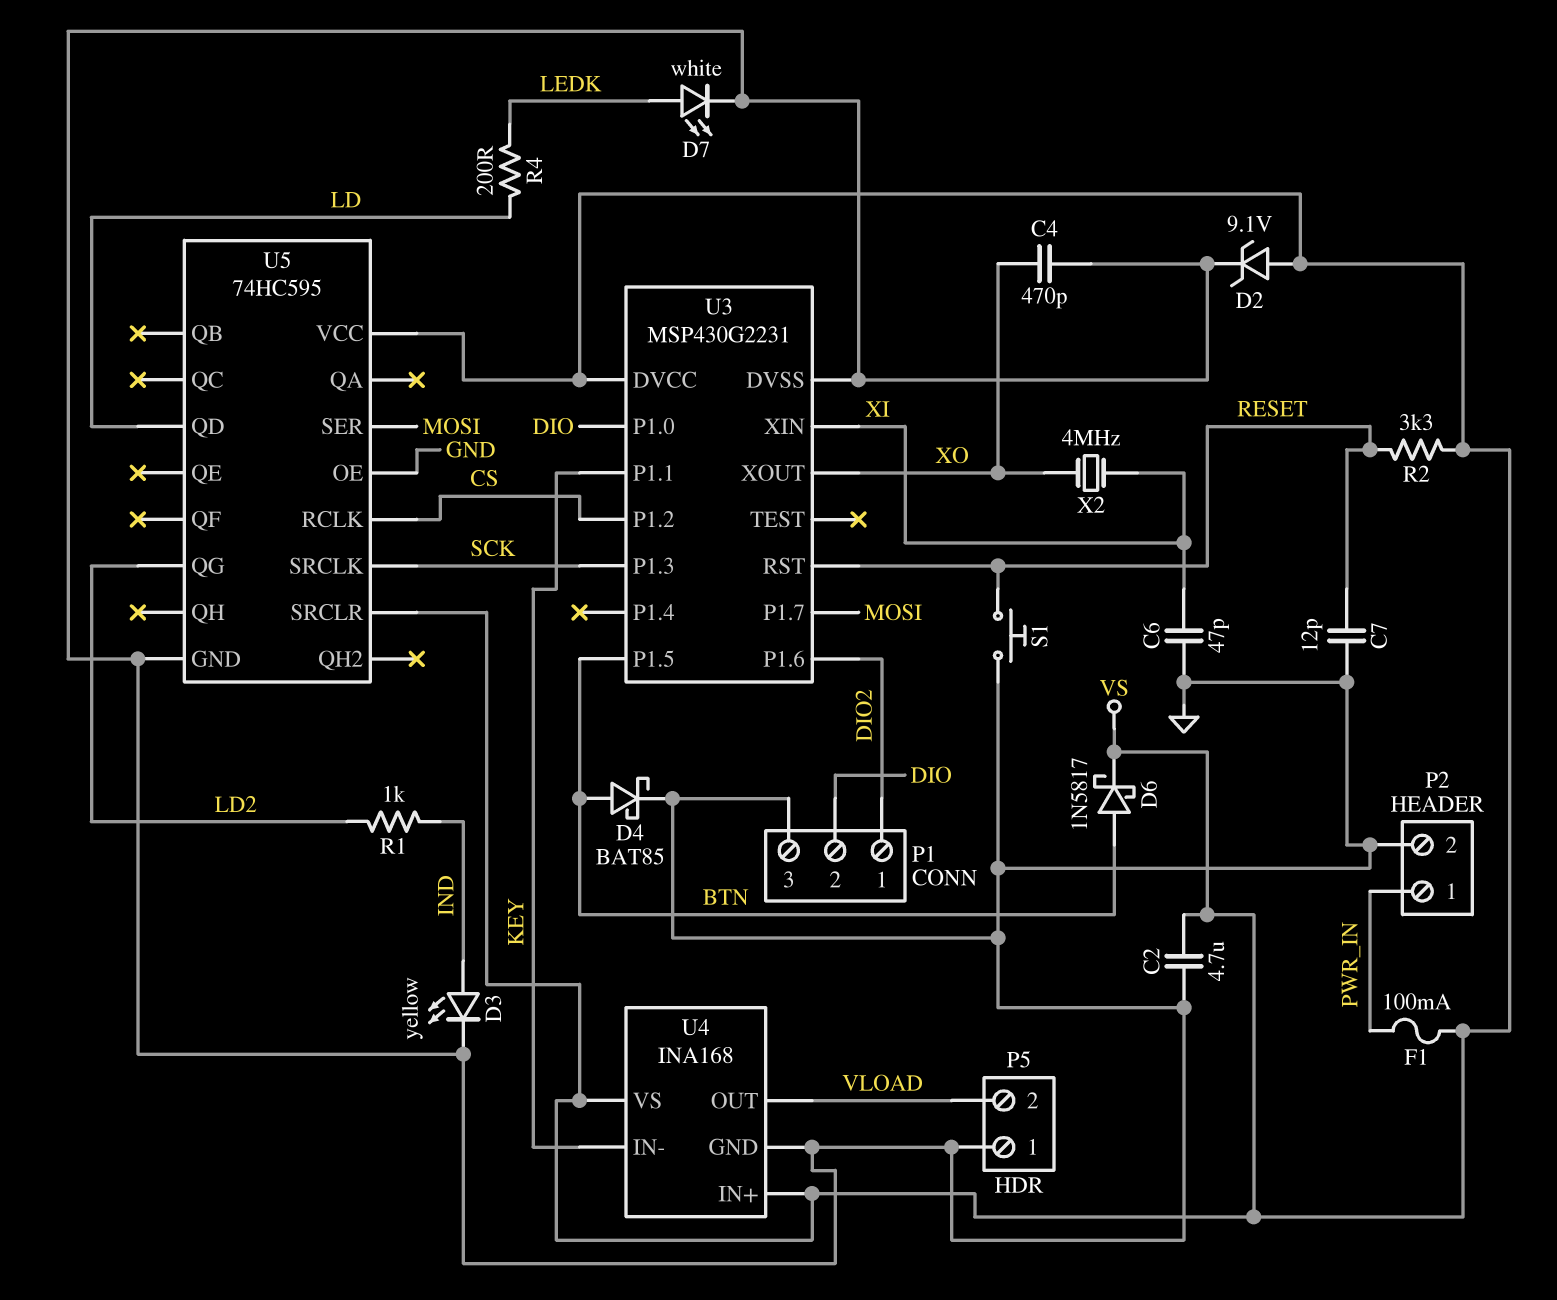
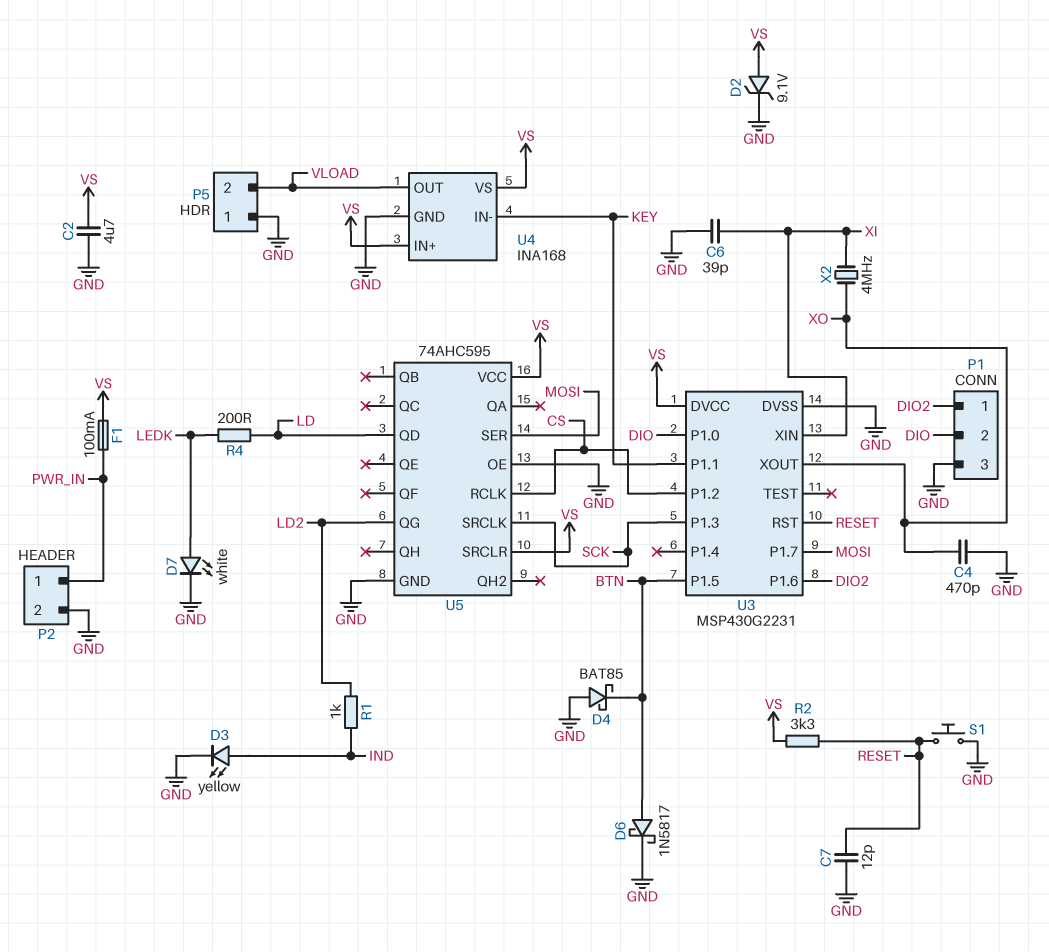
C6: 47pF (GND, XI) -> 39pF (GND, XI)
D4: schottky BAT85 (A BTN, K GND) -> schottky BAT85 (A GND, K BTN)
D6: schottky 1N5817 (A BTN, K VS) -> schottky 1N5817 (A BTN, K GND)
U5: 74HC595 -> 74AHC595

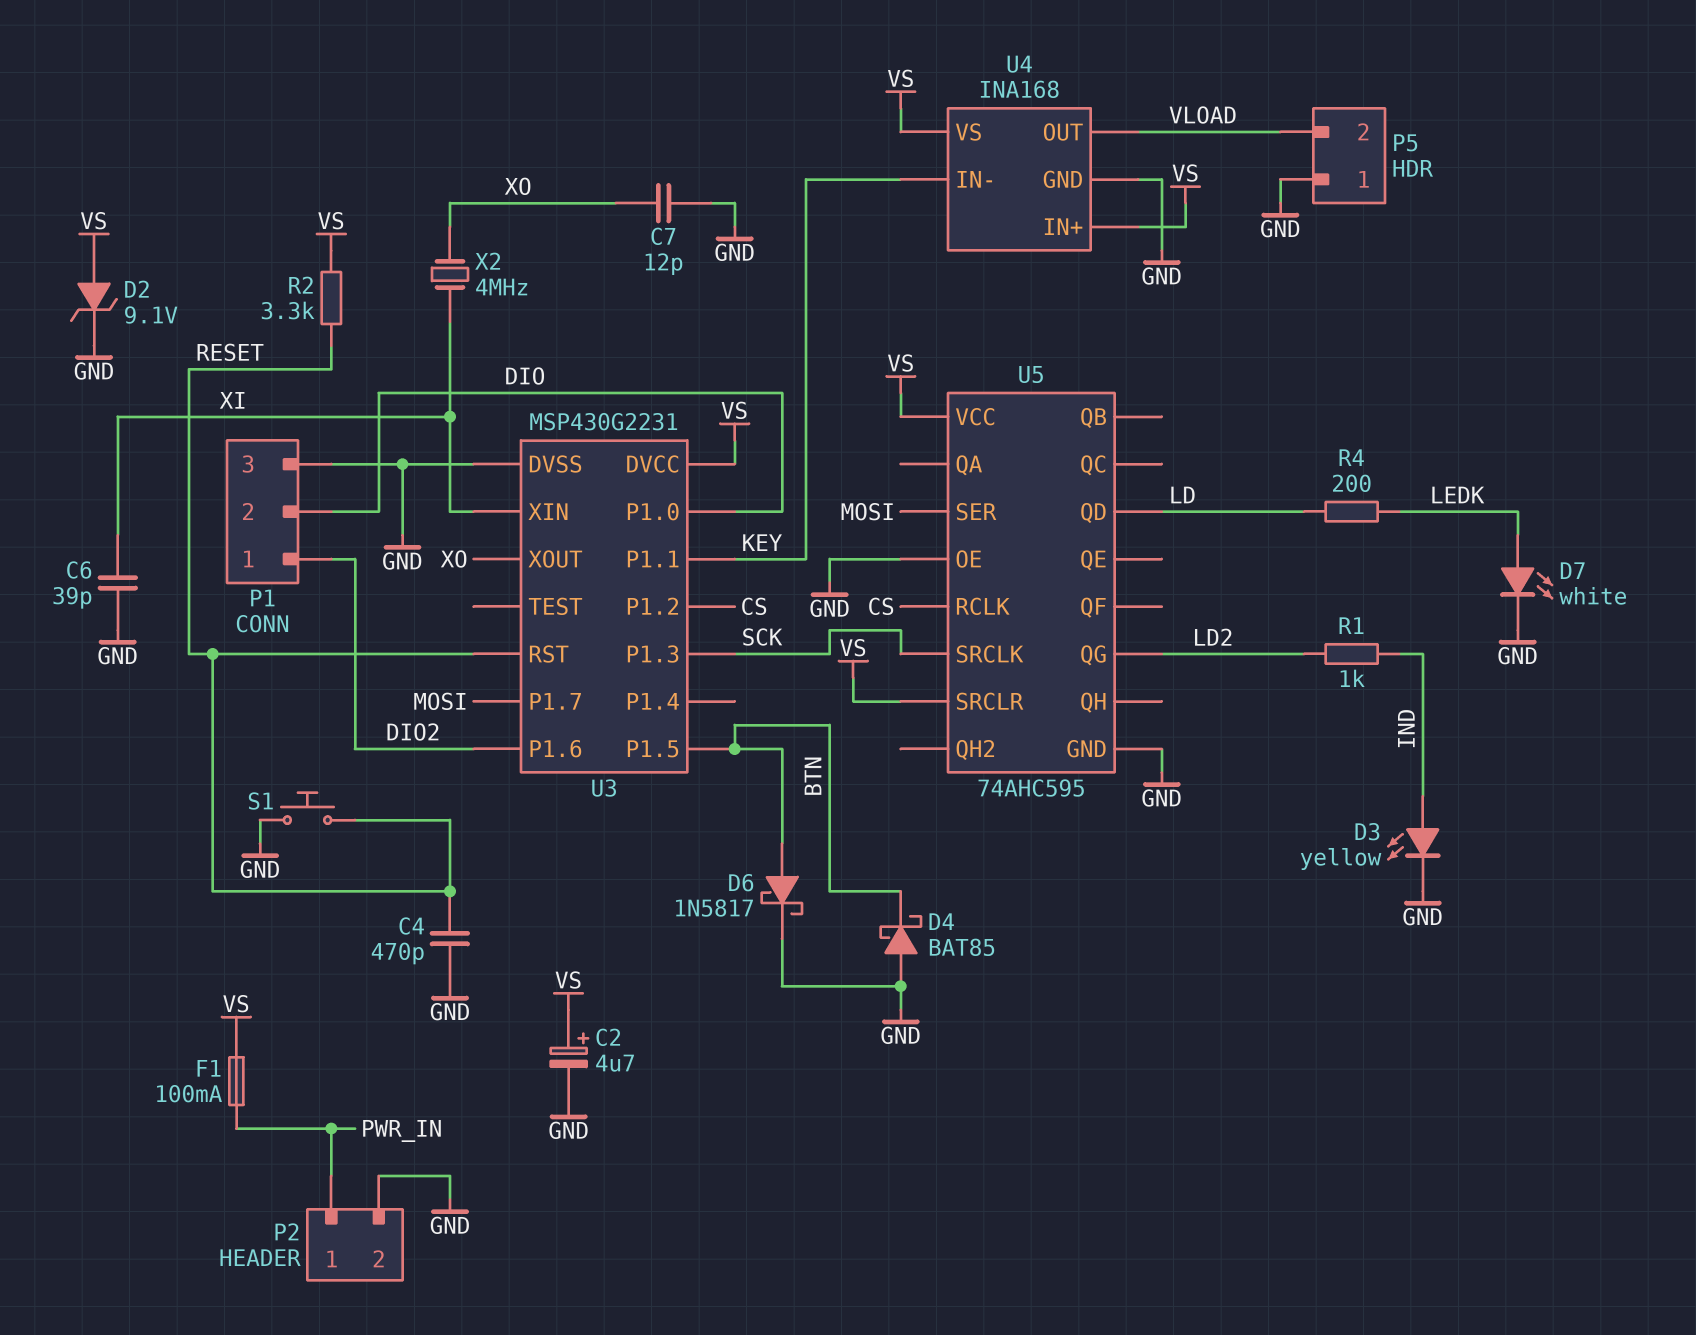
C2: 4.7uF (GND, VS) -> 4.7uF (plus VS, minus GND)
C4: 470pF (GND, XO) -> 470pF (GND, RESET)
C7: 12pF (GND, RESET) -> 12pF (GND, XO)

